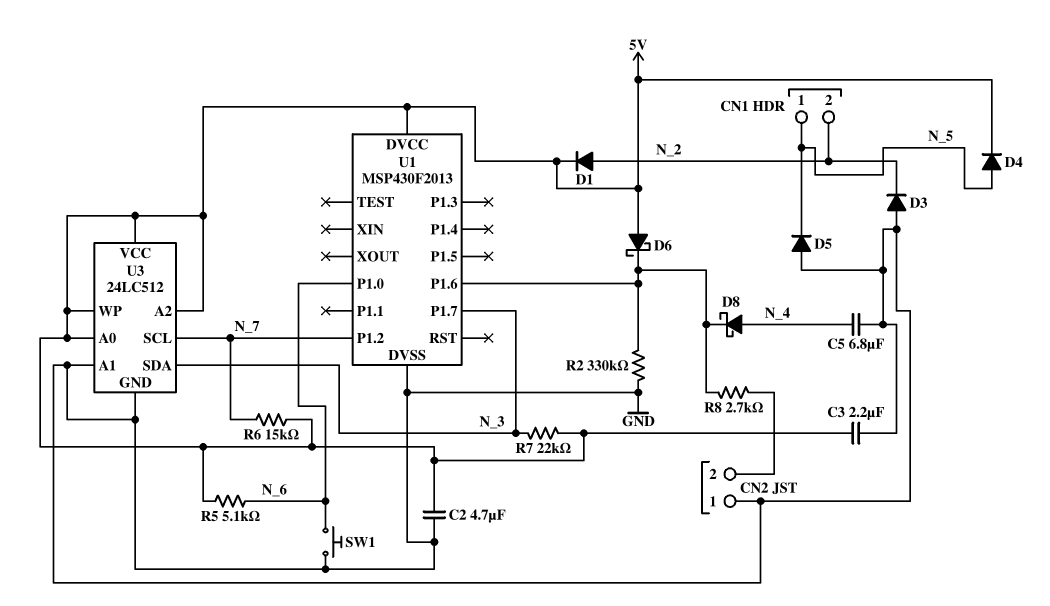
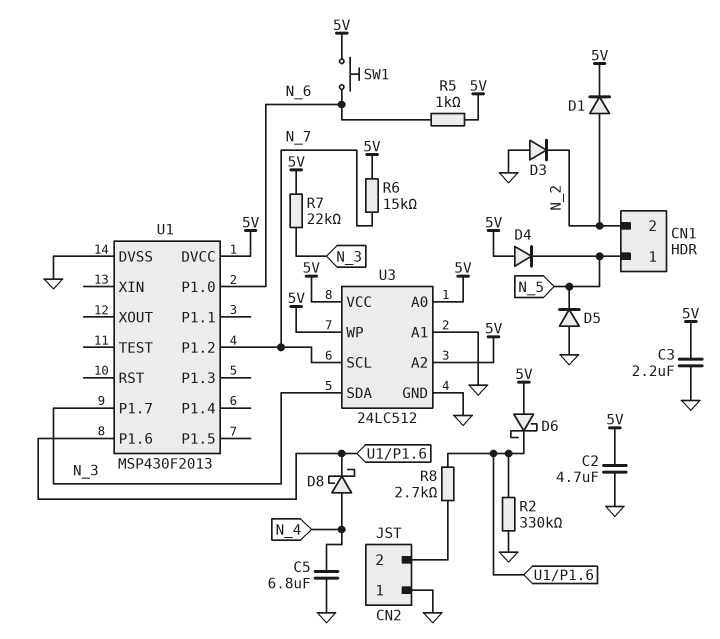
D4: diode (A N_5, K 5V) -> diode (A 5V, K N_5)
R5: 5.1k (5V, N_6) -> 1k (5V, N_6)
SW1: button (GND, N_6) -> button (5V, N_6)

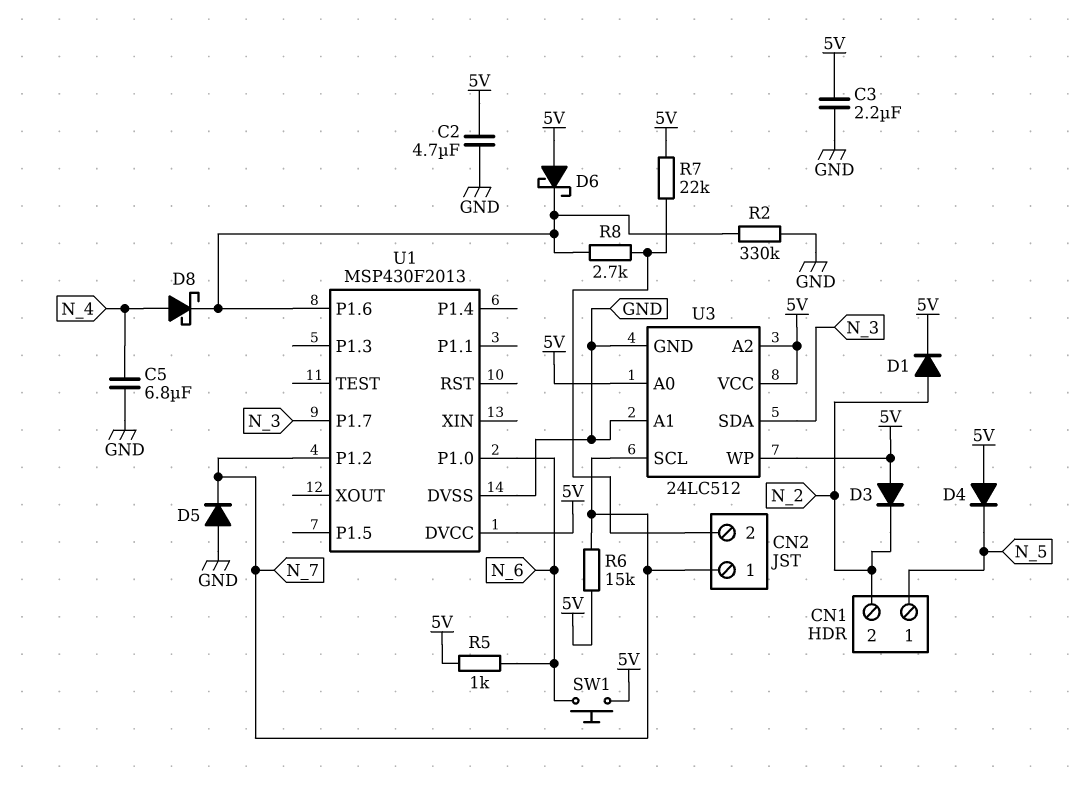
CN2 pin 1: GND -> N_7
D3: diode (A GND, K N_2) -> diode (A 5V, K N_2)
D5: diode (A GND, K N_5) -> diode (A GND, K N_7)
R7: 22k (5V, N_3) -> 22k (5V, CN2/2)

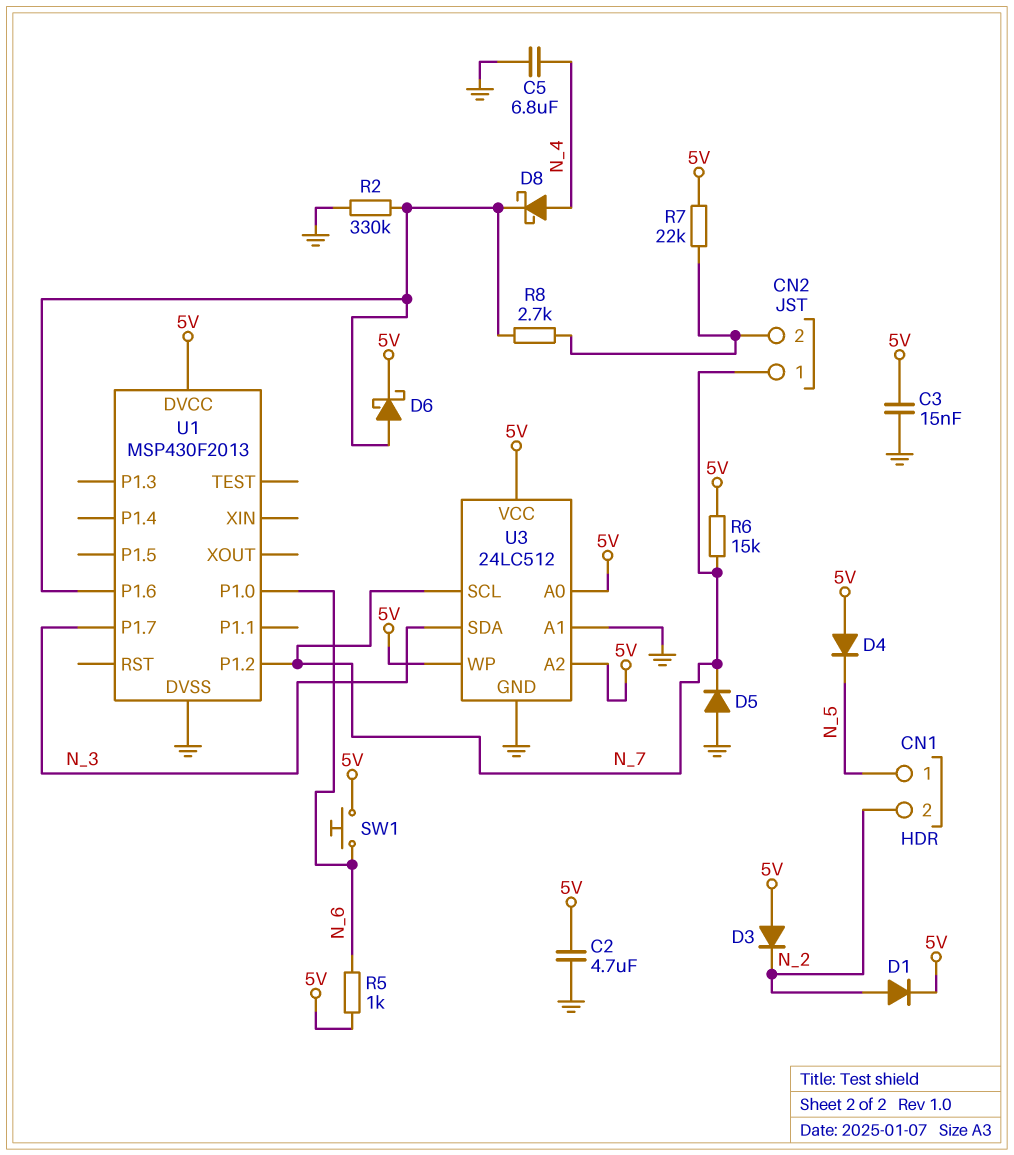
C3: 2.2uF (5V, GND) -> 15nF (5V, GND)
D6: schottky (A 5V, K U1/P1.6) -> schottky (A U1/P1.6, K 5V)

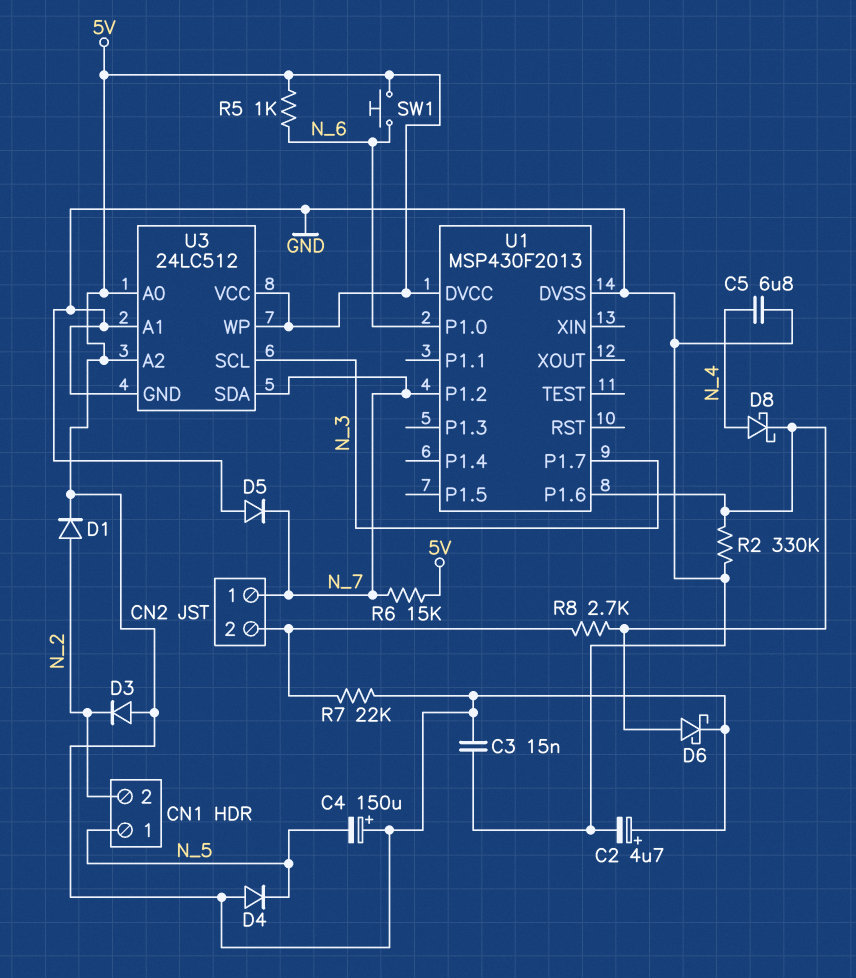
C2: 4.7uF (5V, GND) -> 4.7uF (plus 5V, minus GND)
C4: none -> 150uF (plus 5V, minus N_5)
U3 pin SCL: N_7 -> N_3
U3 pin SDA: N_3 -> N_7

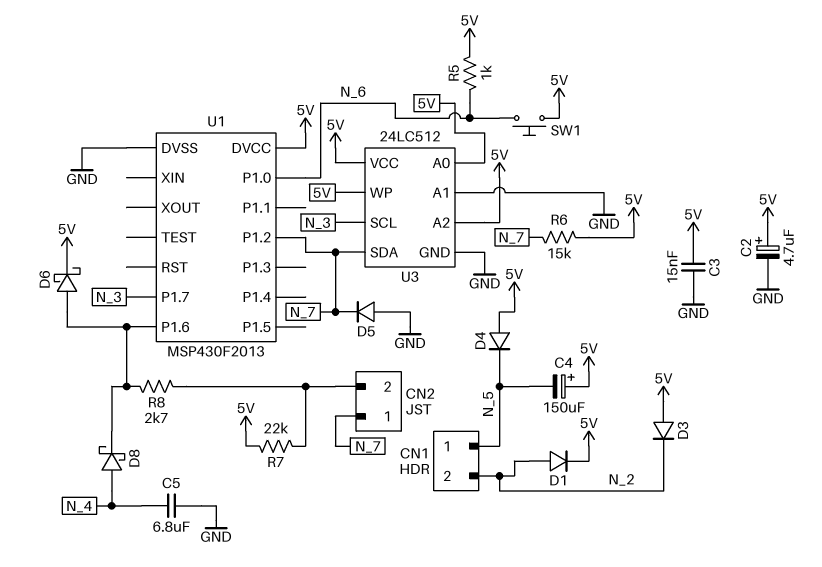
R2: 330k (GND, U1/P1.6) -> none

